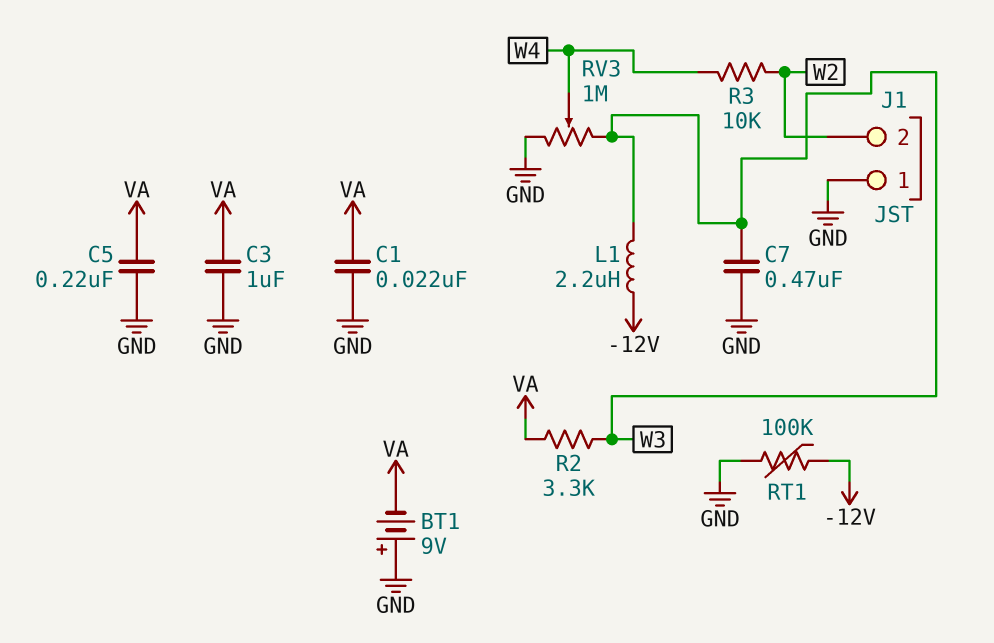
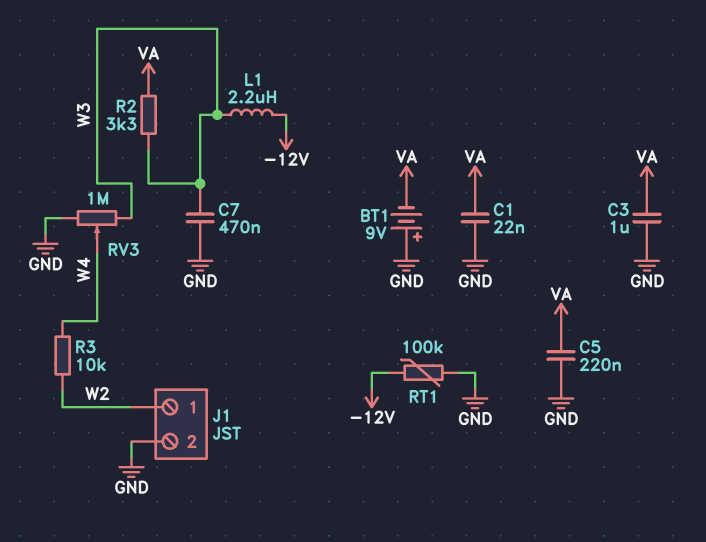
J1 pin 1: GND -> W2
J1 pin 2: W2 -> GND

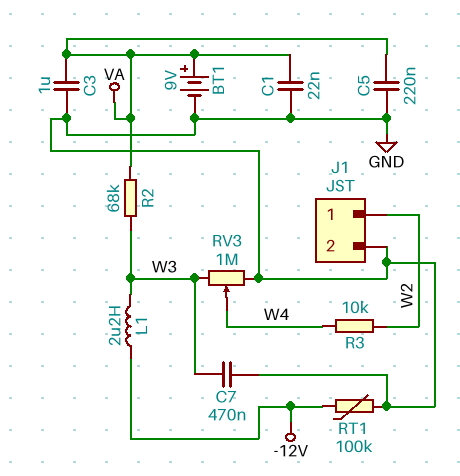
BT1: 9V (plus GND, minus VA) -> 9V (plus VA, minus GND)
R2: 3.3k (VA, W3) -> 68k (VA, W3)

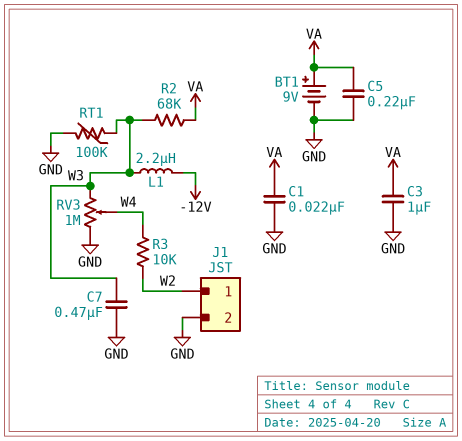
RT1: 100k (-12V, GND) -> 100k (GND, W3)

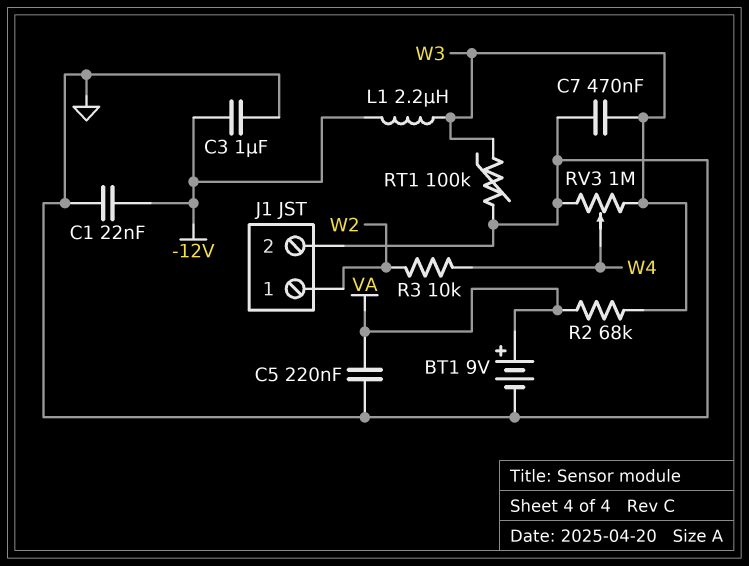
C1: 22nF (GND, VA) -> 22nF (-12V, GND)
C3: 1uF (GND, VA) -> 1uF (-12V, GND)

